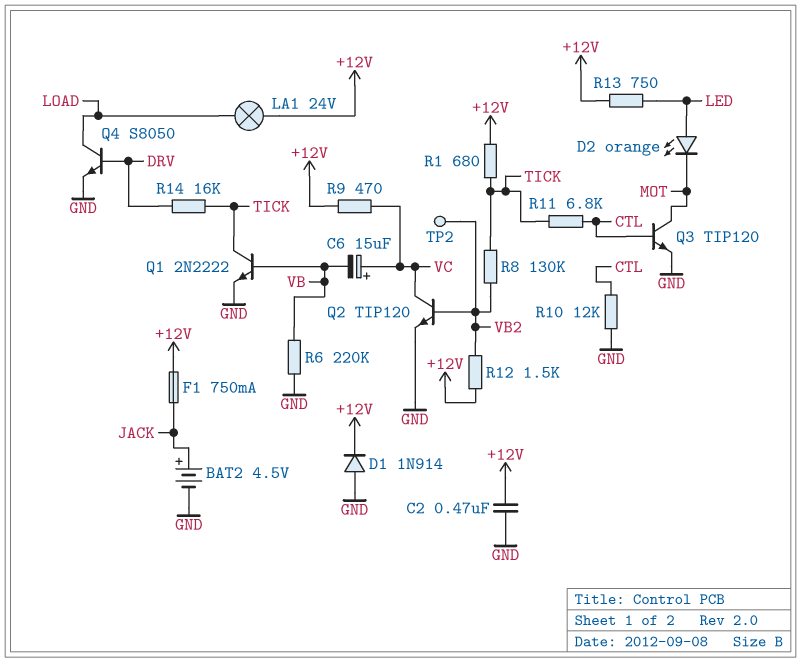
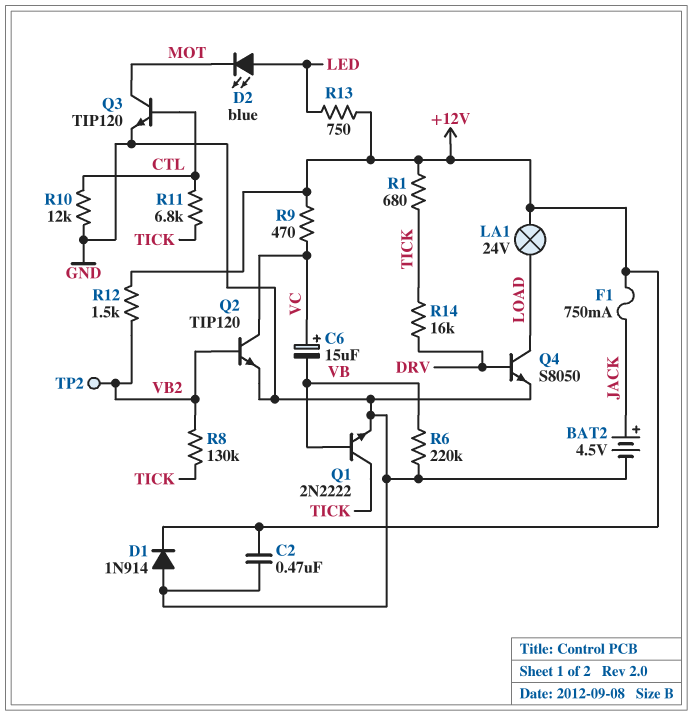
D2: LED orange (A LED, K MOT) -> LED blue (A LED, K MOT)

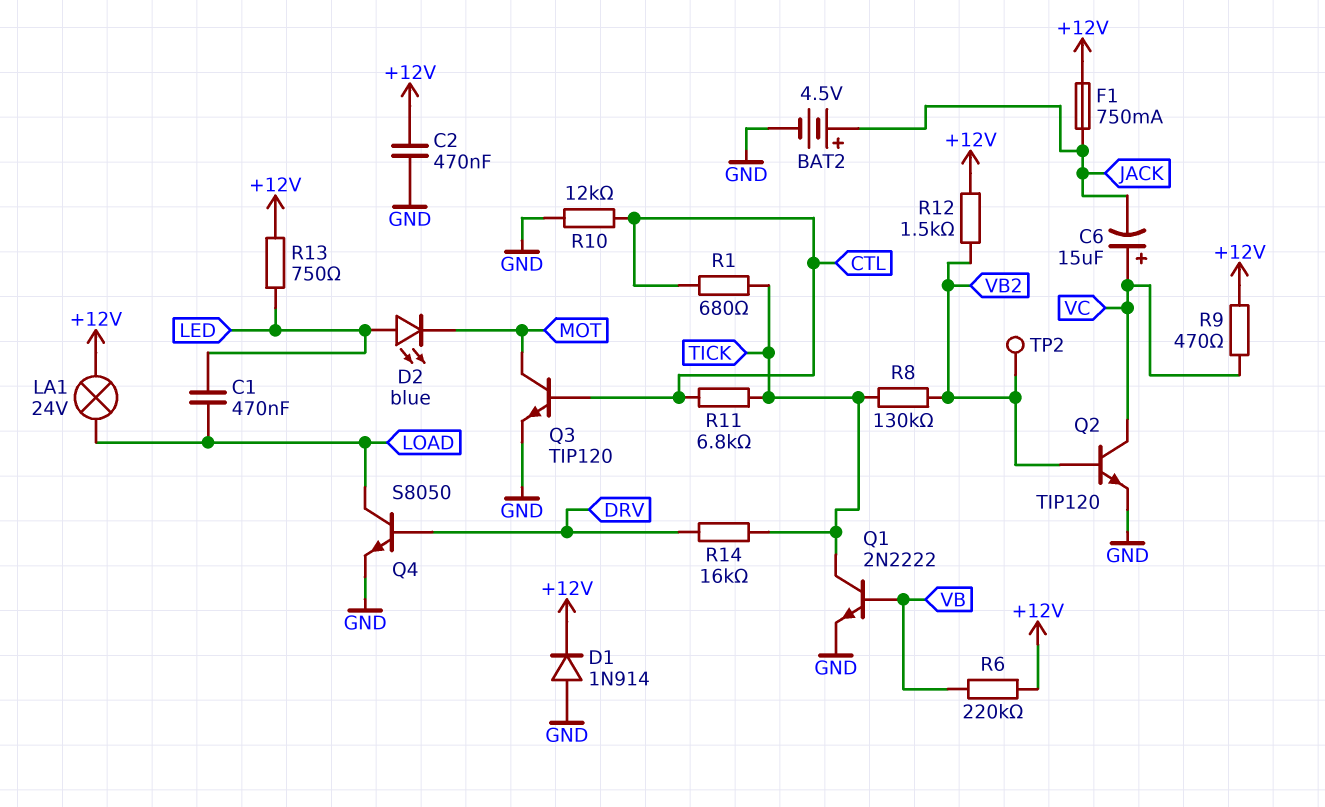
C1: none -> 470nF (LED, LOAD)
C6: 15uF (plus VC, minus VB) -> 15uF (plus VC, minus JACK)
R1: 680 (+12V, TICK) -> 680 (CTL, TICK)
R6: 220k (GND, VB) -> 220k (+12V, VB)

